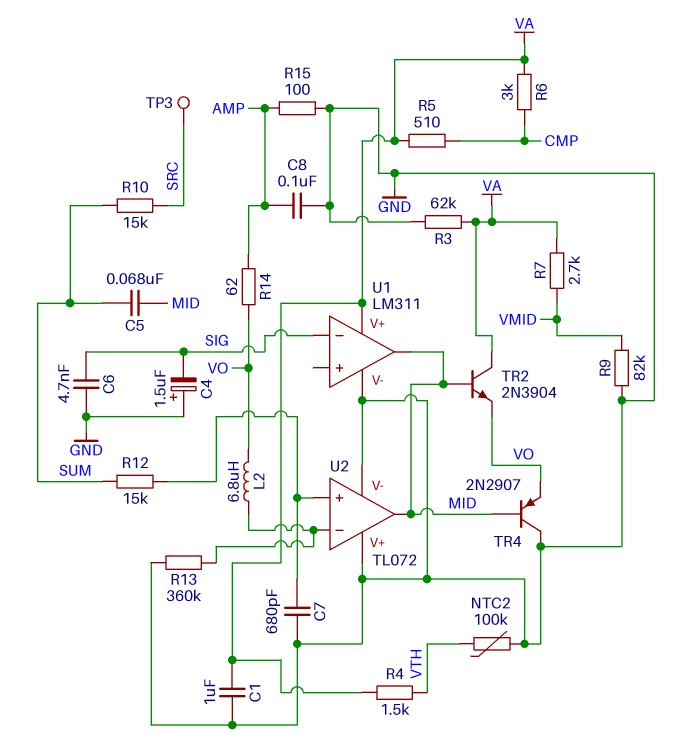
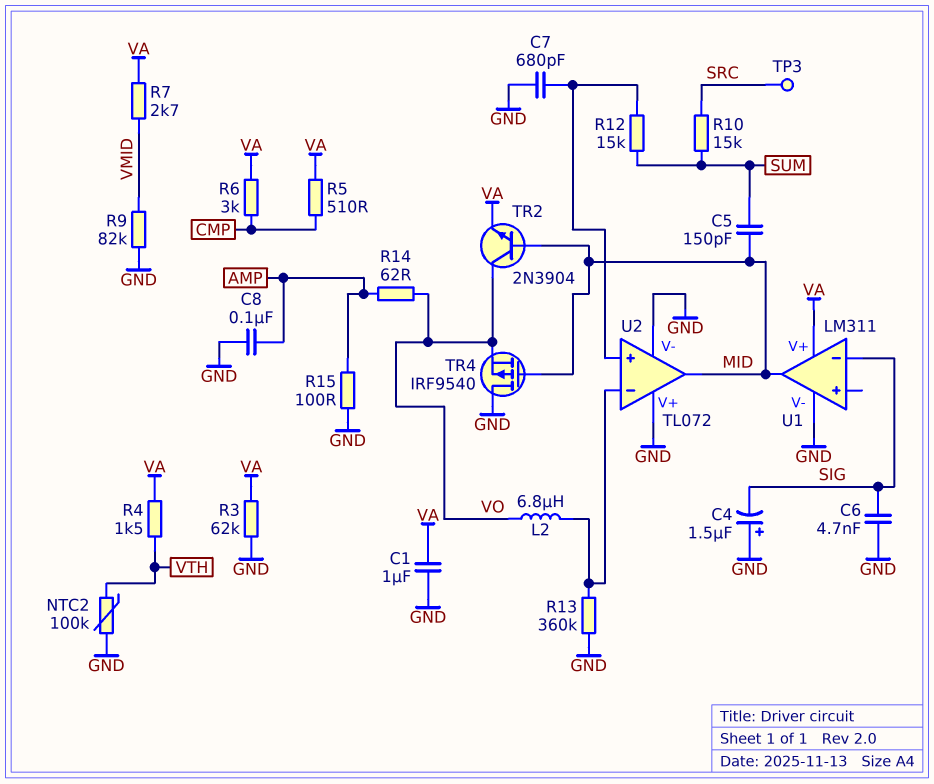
C5: 68nF (MID, SUM) -> 150pF (MID, SUM)
TR2: NPN 2N3904 (B MID, C VA, E VO) -> NPN 2N3904 (B MID, C VO, E VA)
TR4: PNP 2N2907 (B MID, C GND, E VO) -> PMOS IRF9540 (G MID, D GND, S VO)

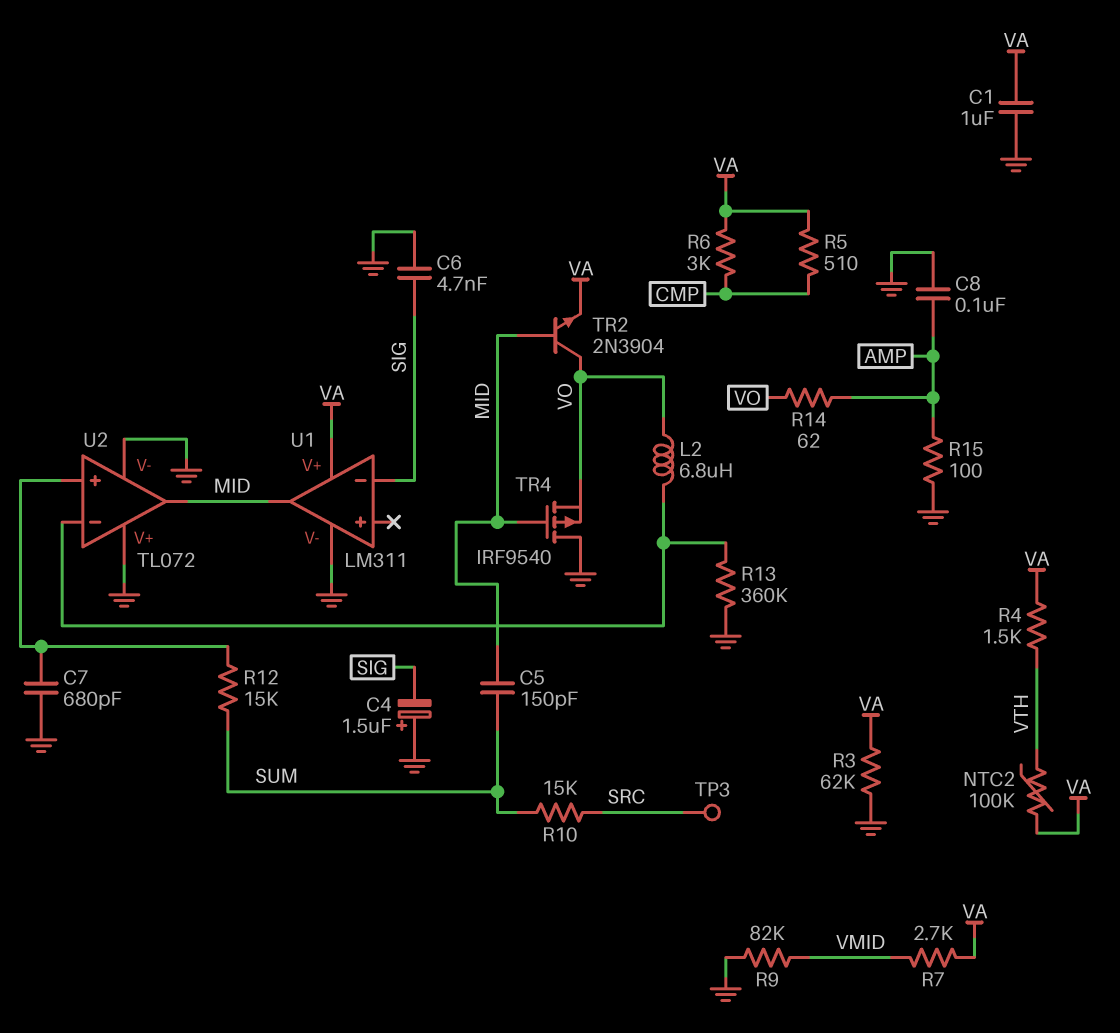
NTC2: 100k (GND, VTH) -> 100k (VA, VTH)

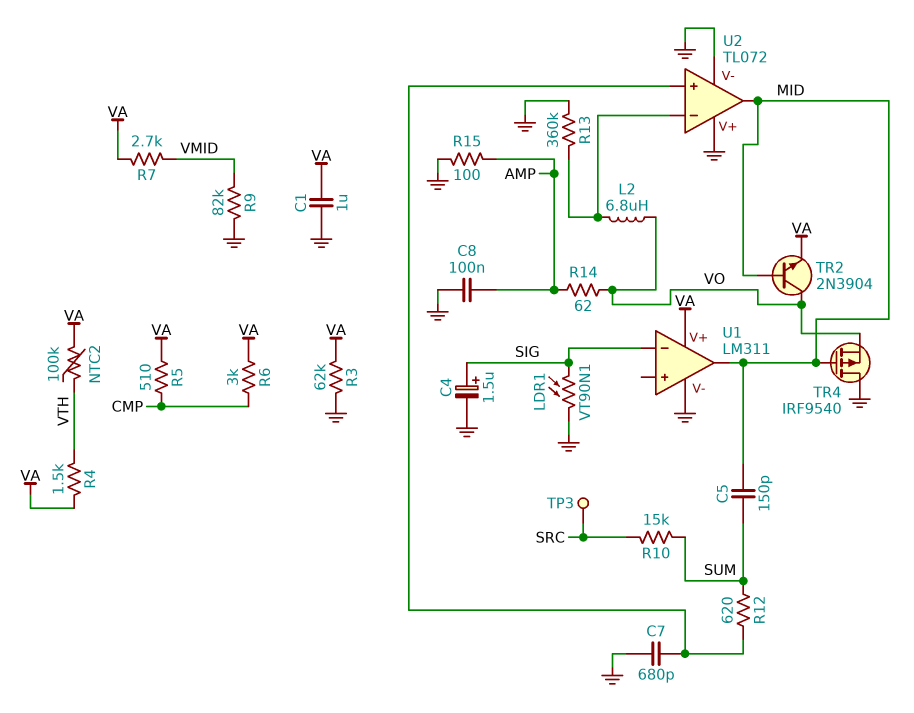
C4: 1.5uF (plus GND, minus SIG) -> 1.5uF (plus SIG, minus GND)
C6: 4.7nF (GND, SIG) -> none
LDR1: none -> VT90N1 (GND, SIG)
R12: 15k (SUM, U2/in+) -> 620 (SUM, U2/in+)

